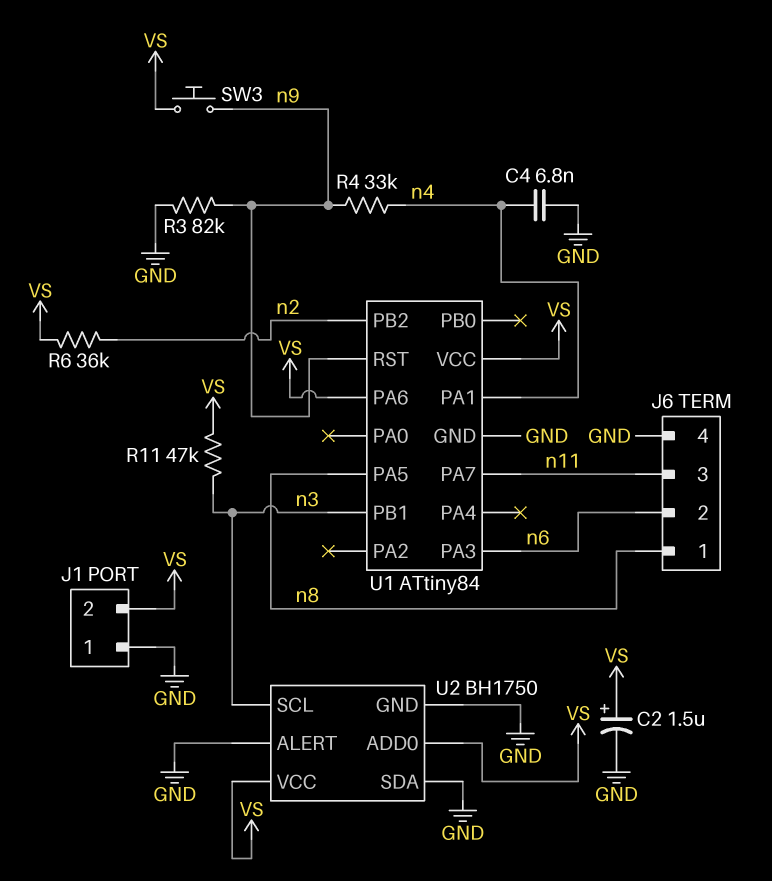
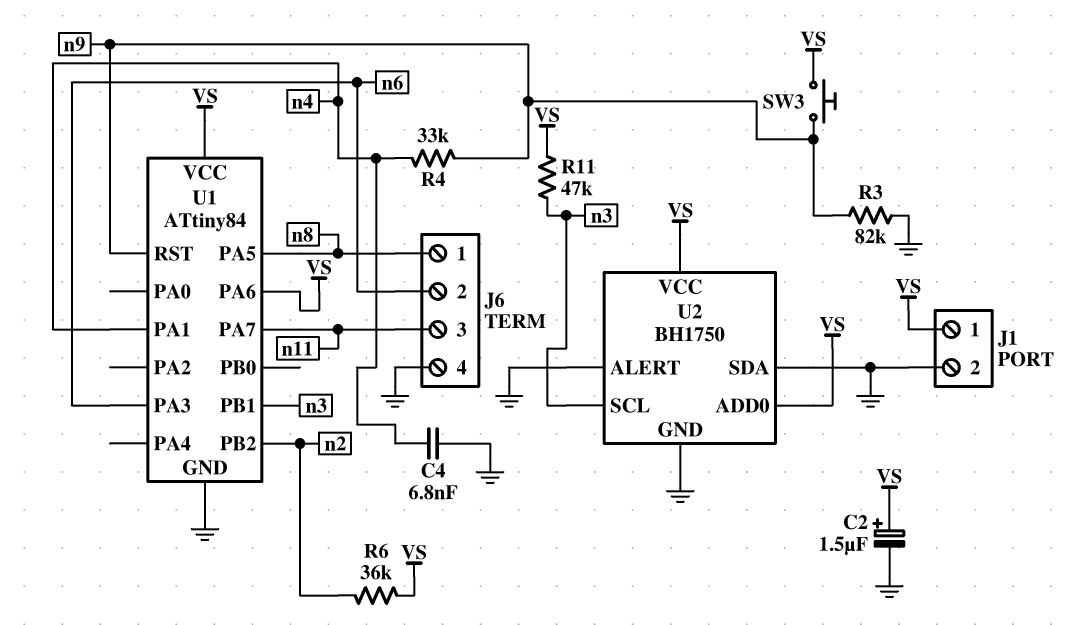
J1 pin 1: GND -> VS
J1 pin 2: VS -> GND

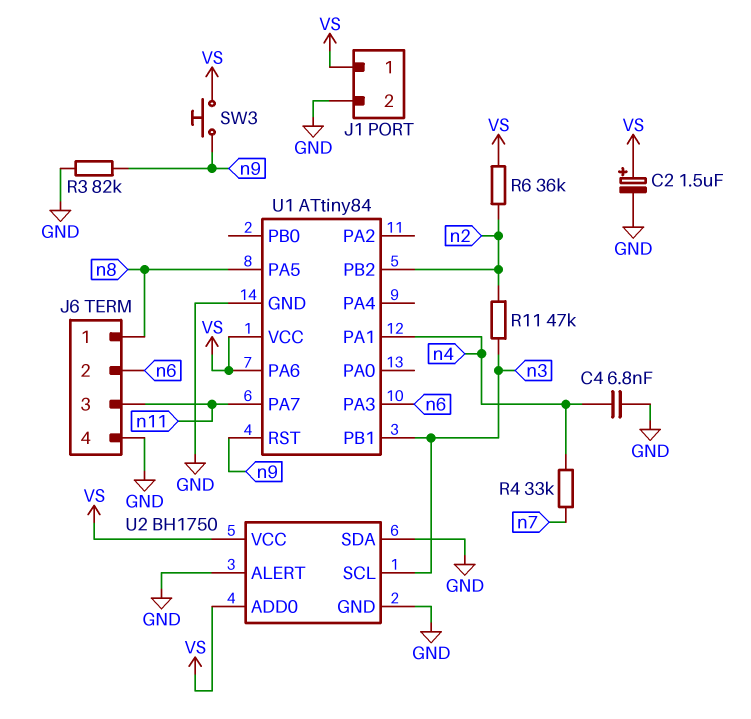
R4: 33k (n4, n9) -> 33k (n4, n7)
R11: 47k (VS, n3) -> 47k (n2, n3)

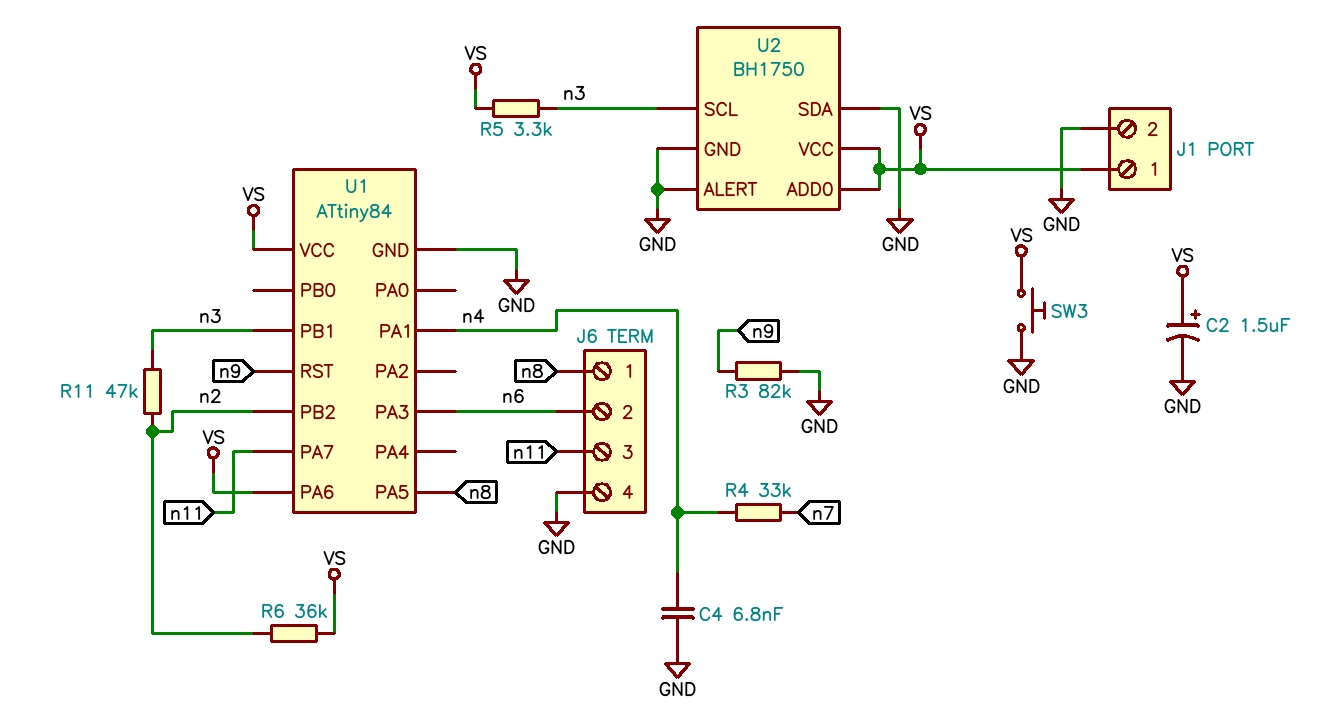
R5: none -> 3.3k (VS, n3)
SW3: button (VS, n9) -> button (GND, VS)

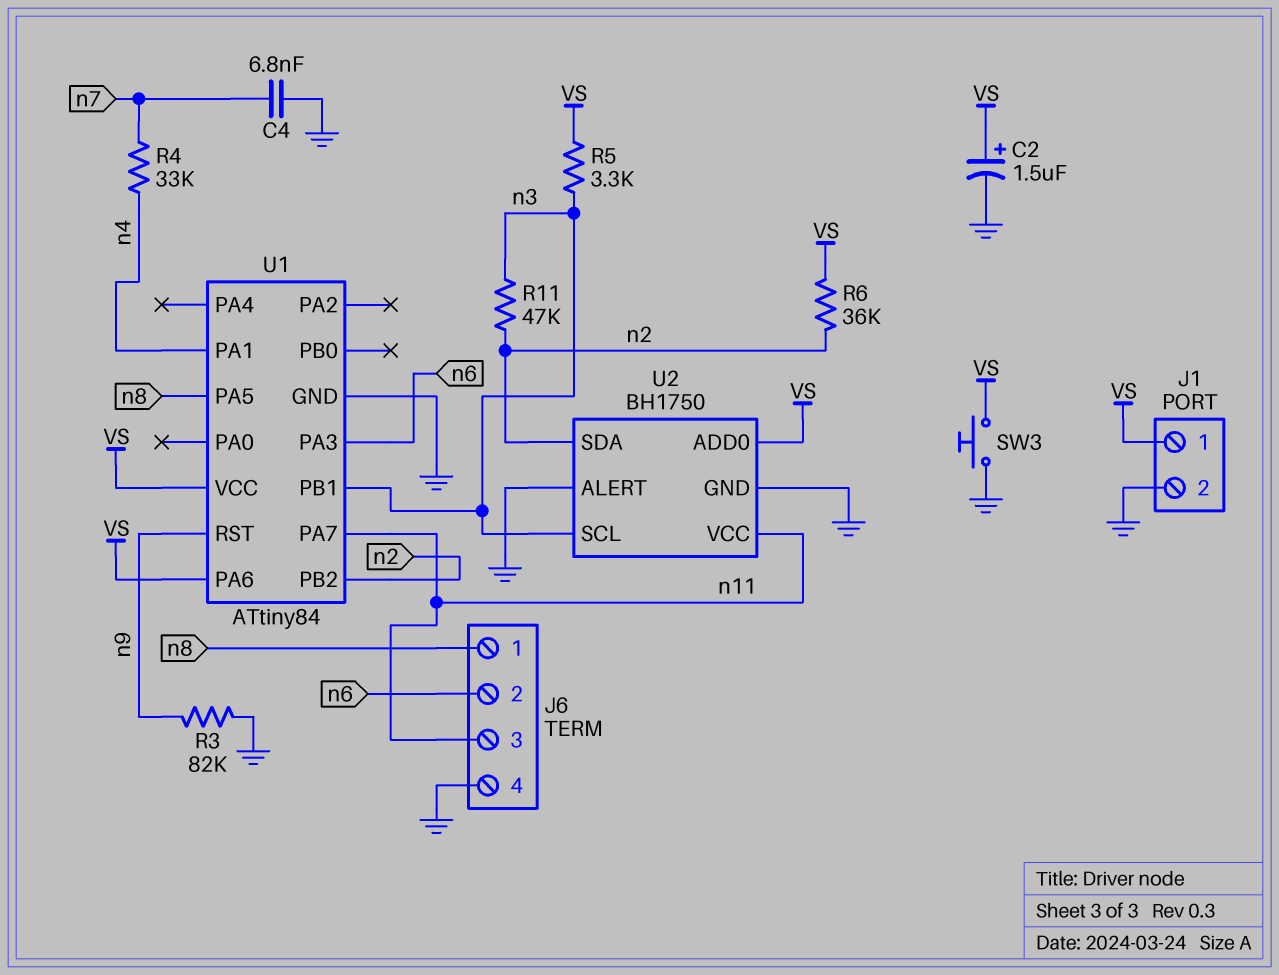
C4: 6.8nF (GND, n4) -> 6.8nF (GND, n7)
U2 pin SDA: GND -> n2
U2 pin VCC: VS -> n11

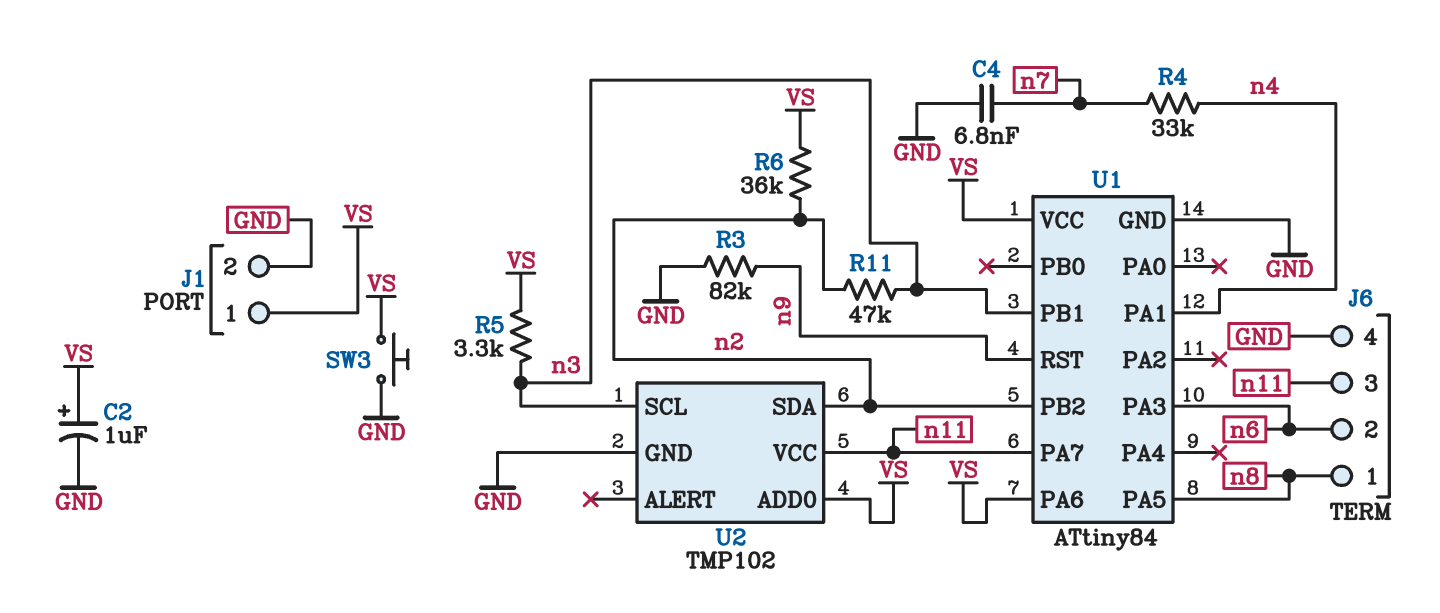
C2: 1.5uF (plus VS, minus GND) -> 1uF (plus VS, minus GND)
U2: BH1750 -> TMP102
U2 pin ALERT: GND -> none

